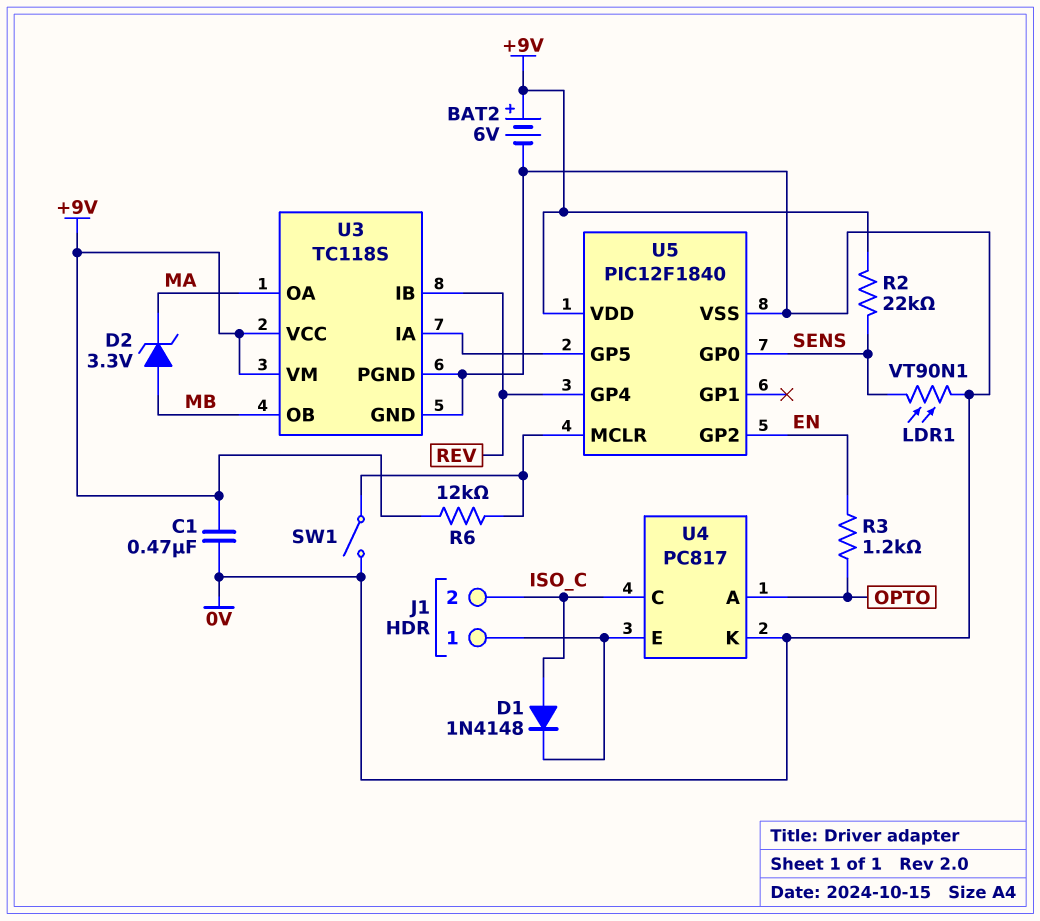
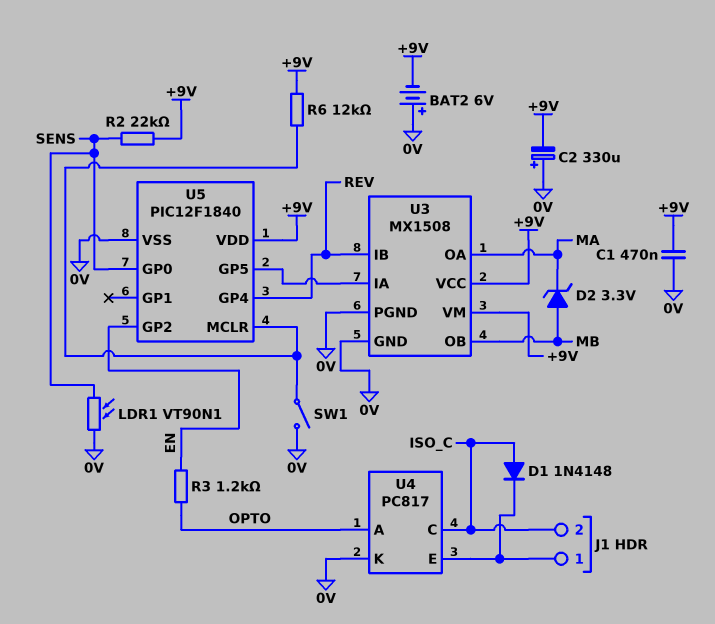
BAT2: 6V (plus +9V, minus 0V) -> 6V (plus 0V, minus +9V)
C2: none -> 330uF (plus 0V, minus +9V)
U3: TC118S -> MX1508

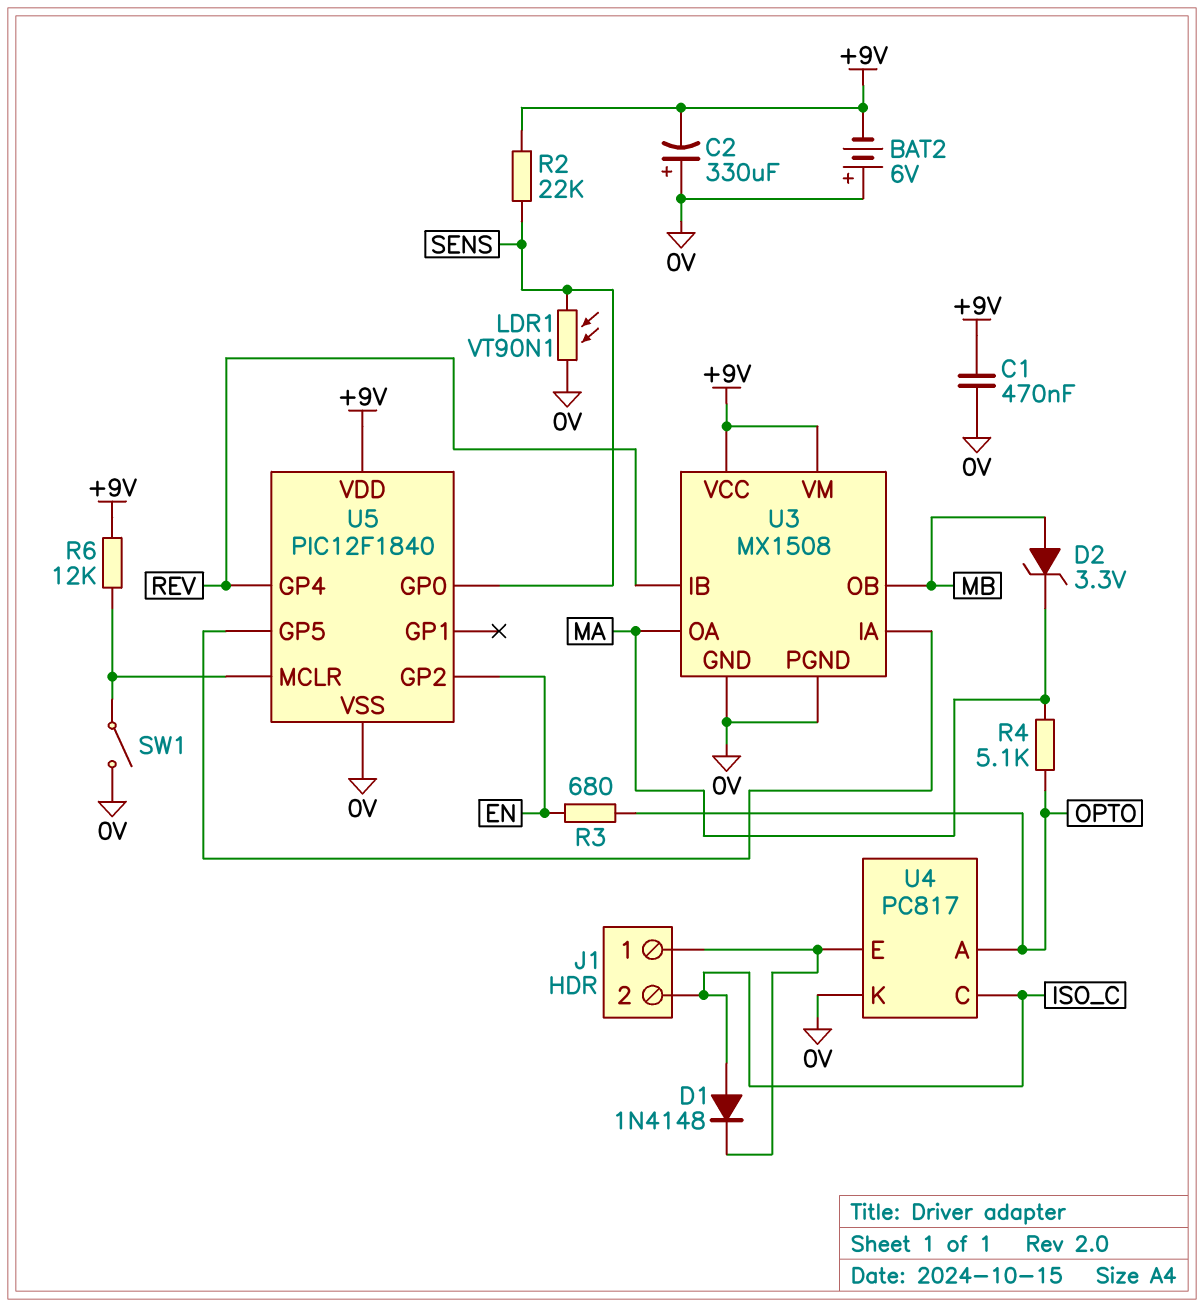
R3: 1.2k (EN, OPTO) -> 680 (EN, OPTO)
R4: none -> 5.1k (MA, OPTO)

